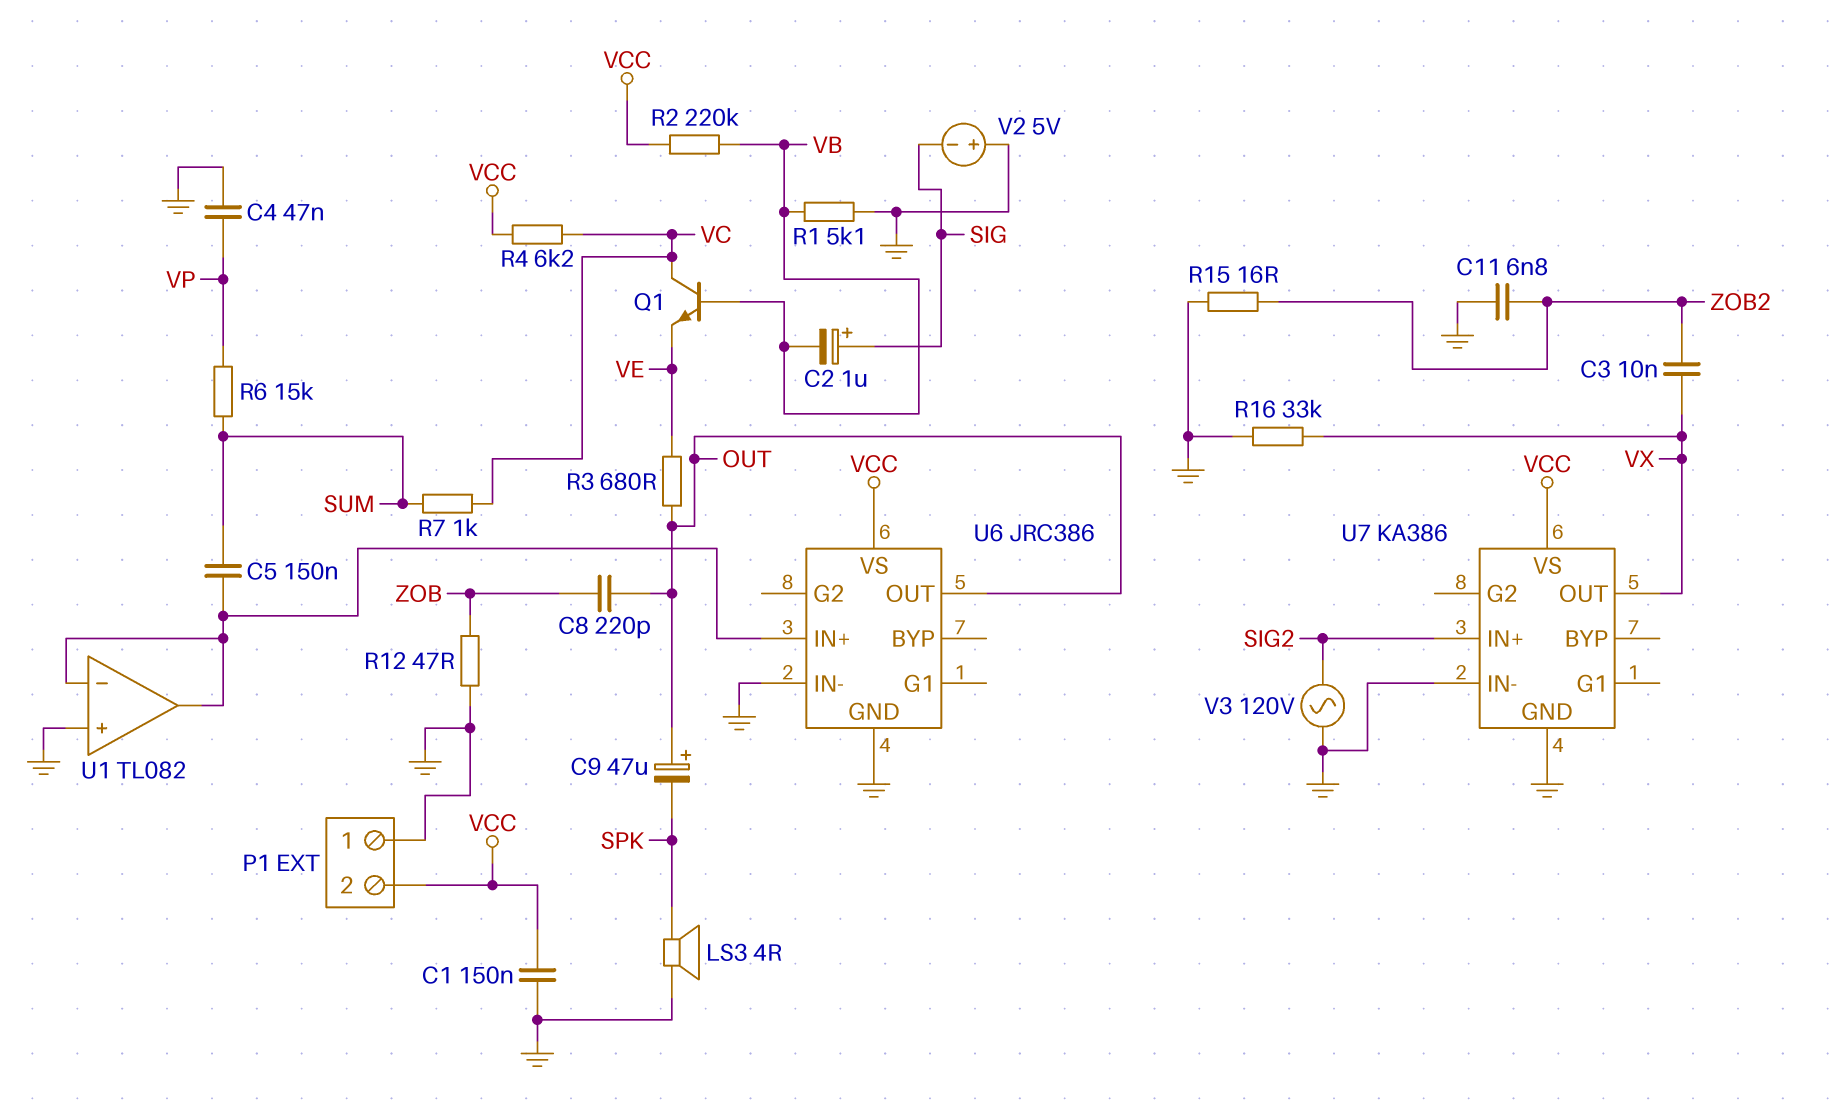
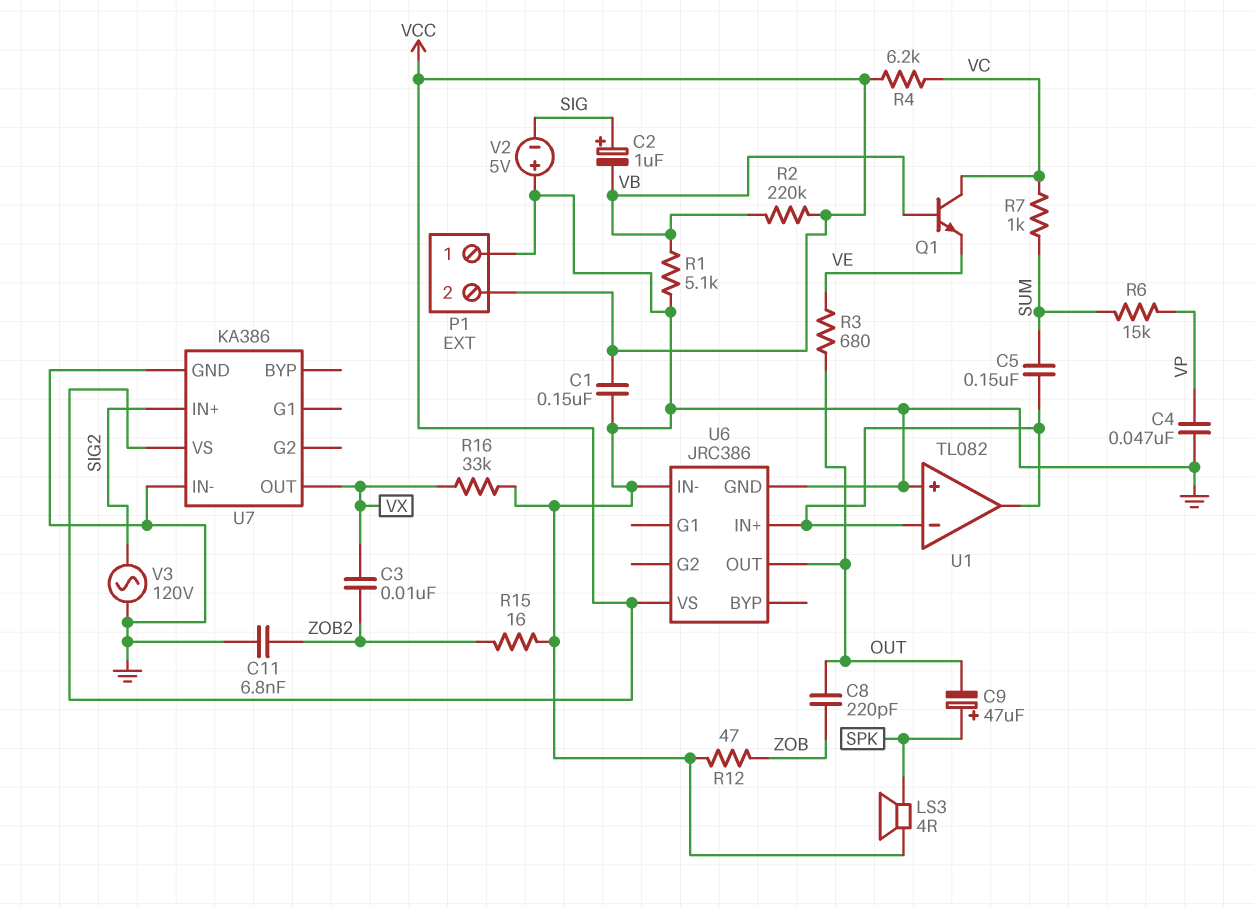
C9: 47uF (plus OUT, minus SPK) -> 47uF (plus SPK, minus OUT)

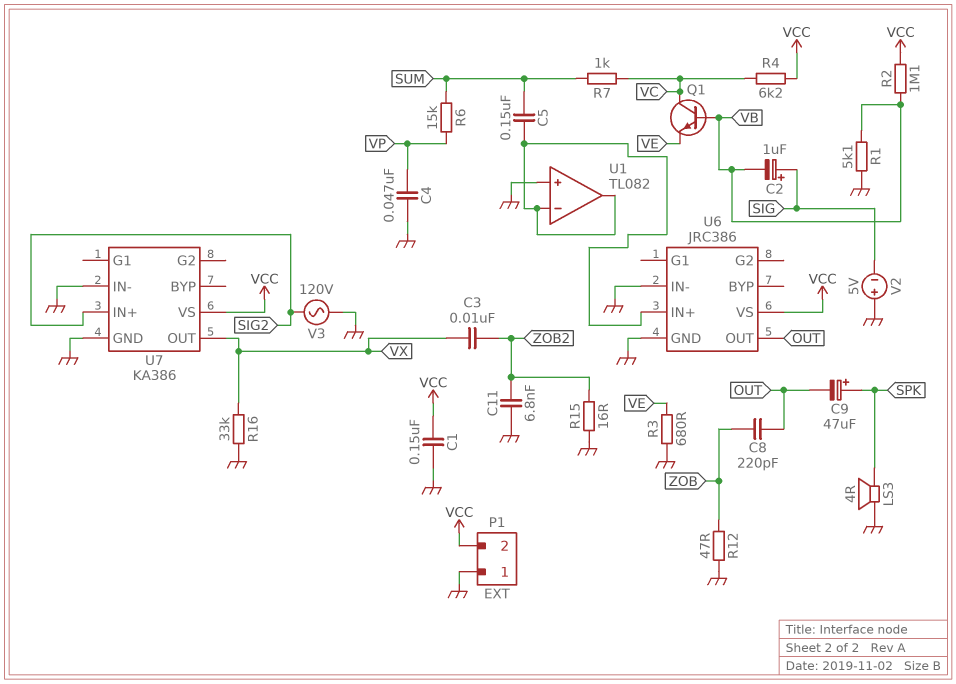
R2: 220k (VB, VCC) -> 1.1M (VB, VCC)
R3: 680 (OUT, VE) -> 680 (GND, VE)

